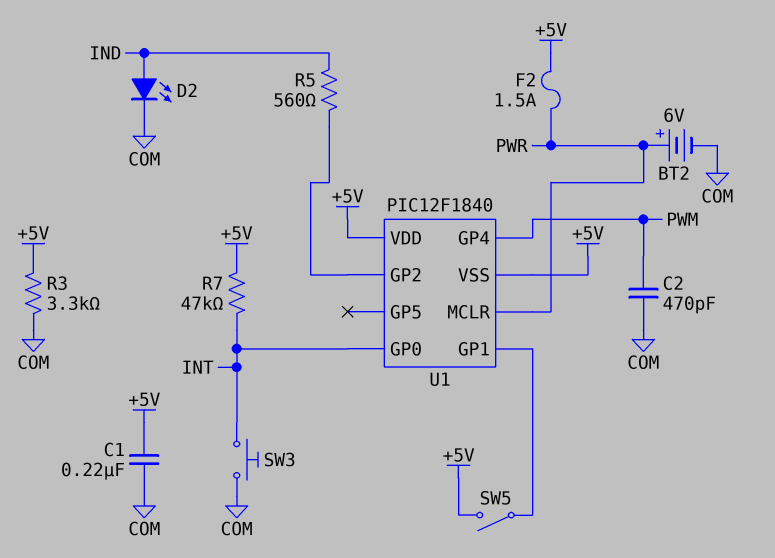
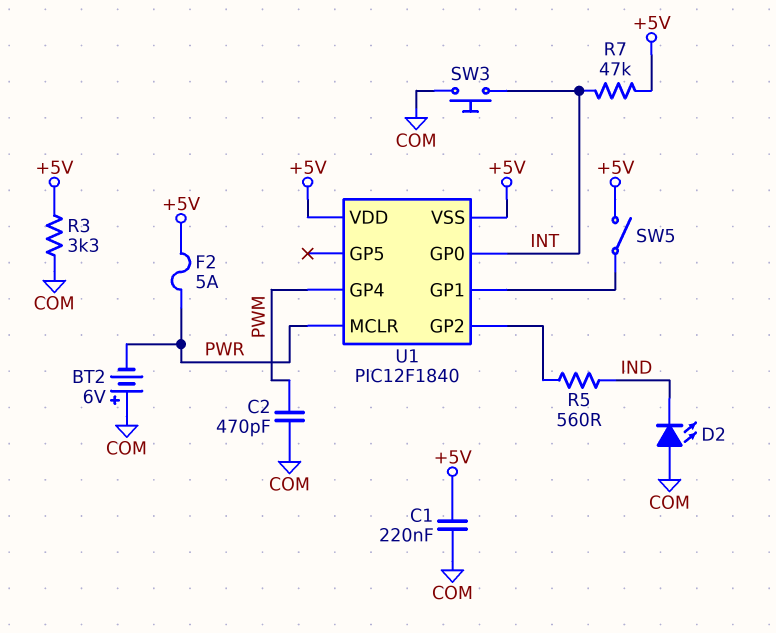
BT2: 6V (plus PWR, minus COM) -> 6V (plus COM, minus PWR)
D2: LED (A IND, K COM) -> LED (A COM, K IND)
F2: 1.5A (+5V, PWR) -> 5A (+5V, PWR)

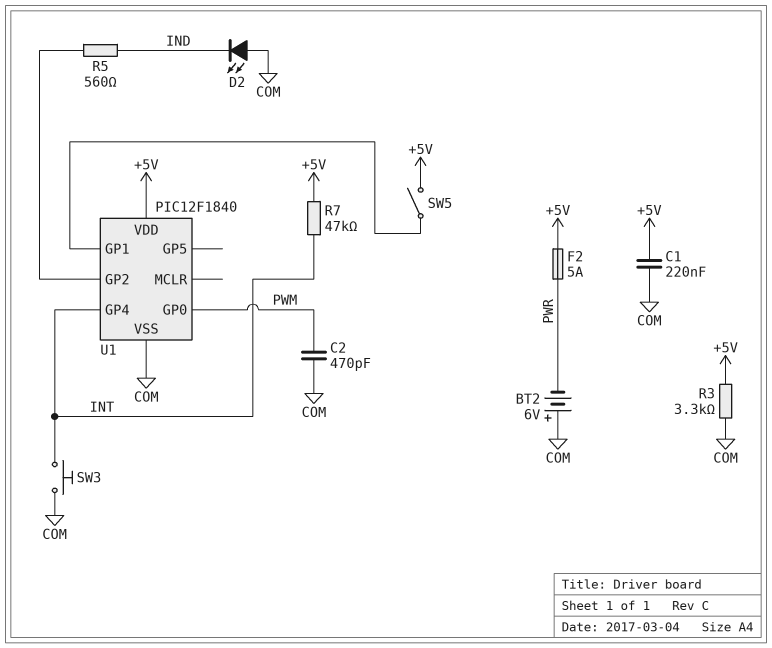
U1 pin GP0: INT -> PWM
U1 pin GP4: PWM -> INT
U1 pin MCLR: PWR -> none
U1 pin VSS: +5V -> COM

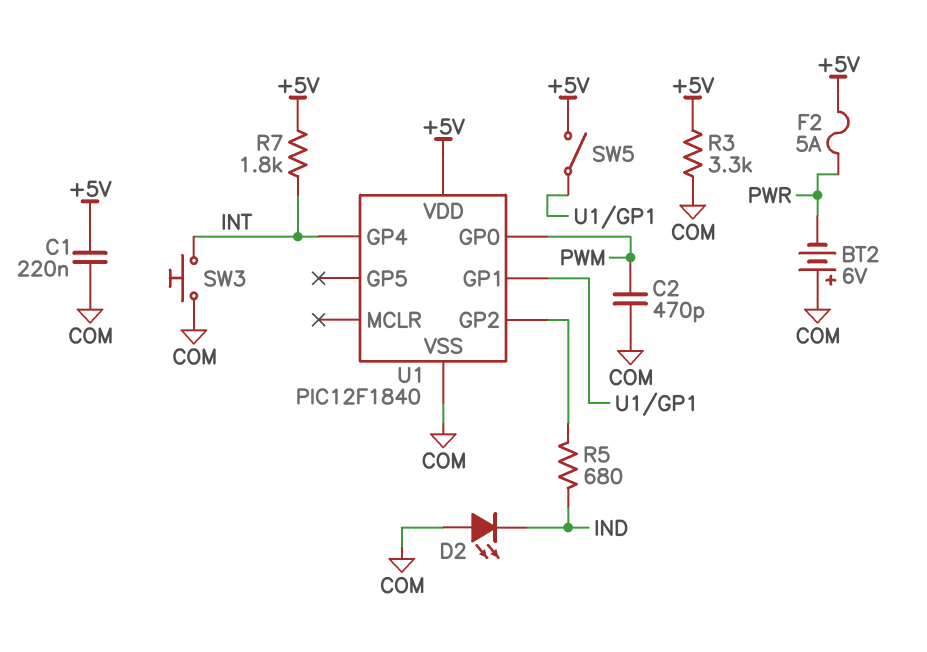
R5: 560 (IND, U1/GP2) -> 680 (IND, U1/GP2)
R7: 47k (+5V, INT) -> 1.8k (+5V, INT)

